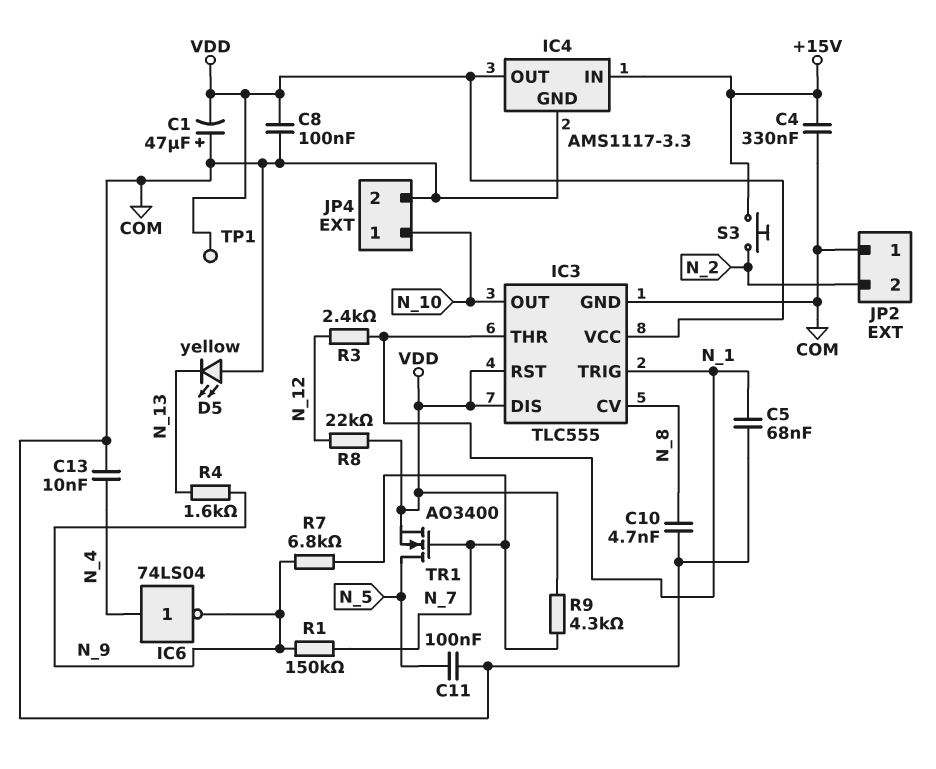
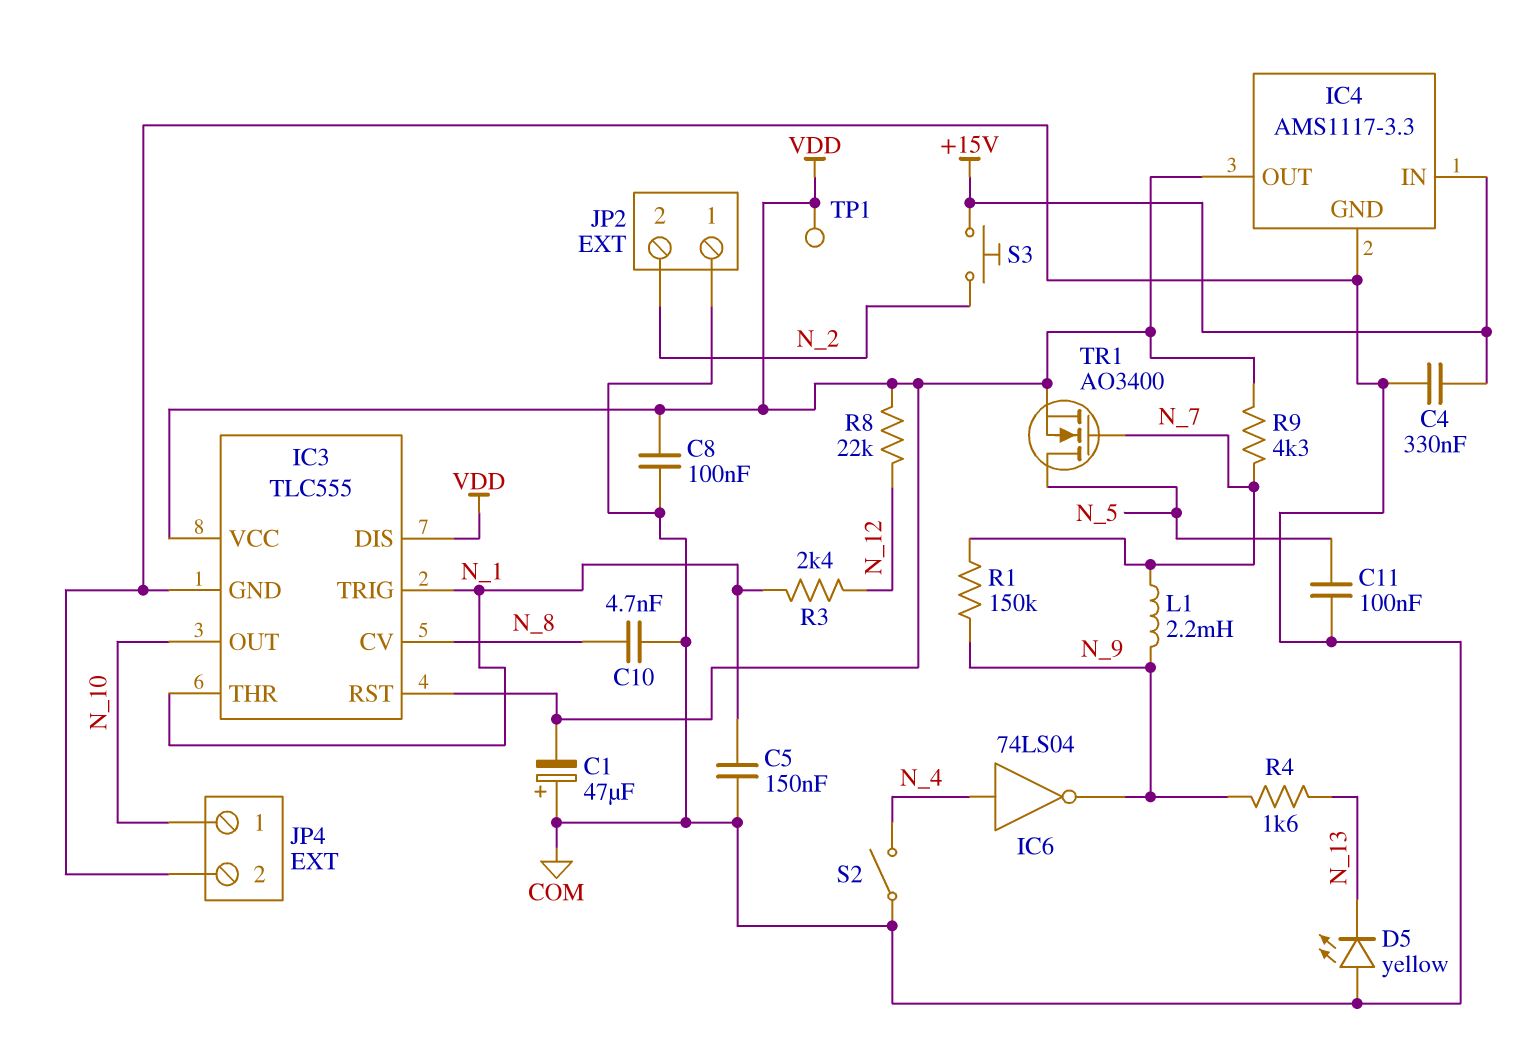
C5: 68nF (COM, N_1) -> 150nF (COM, N_1)
C13: 10nF (COM, N_4) -> none
L1: none -> 2.2mH (N_7, N_9)
R7: 6.8k (N_7, N_9) -> none
S2: none -> switch (COM, N_4)

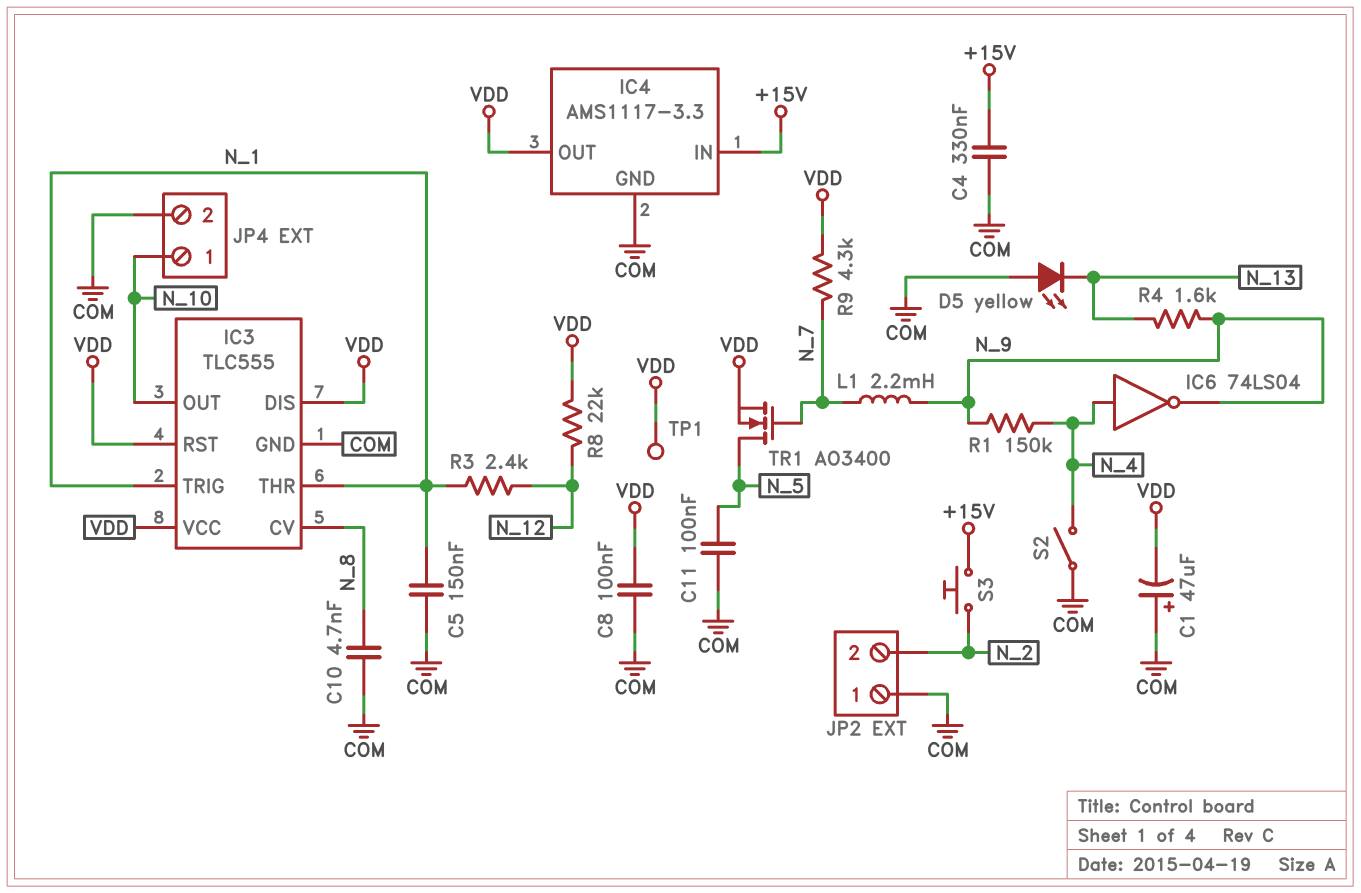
R1: 150k (N_7, N_9) -> 150k (N_4, N_9)

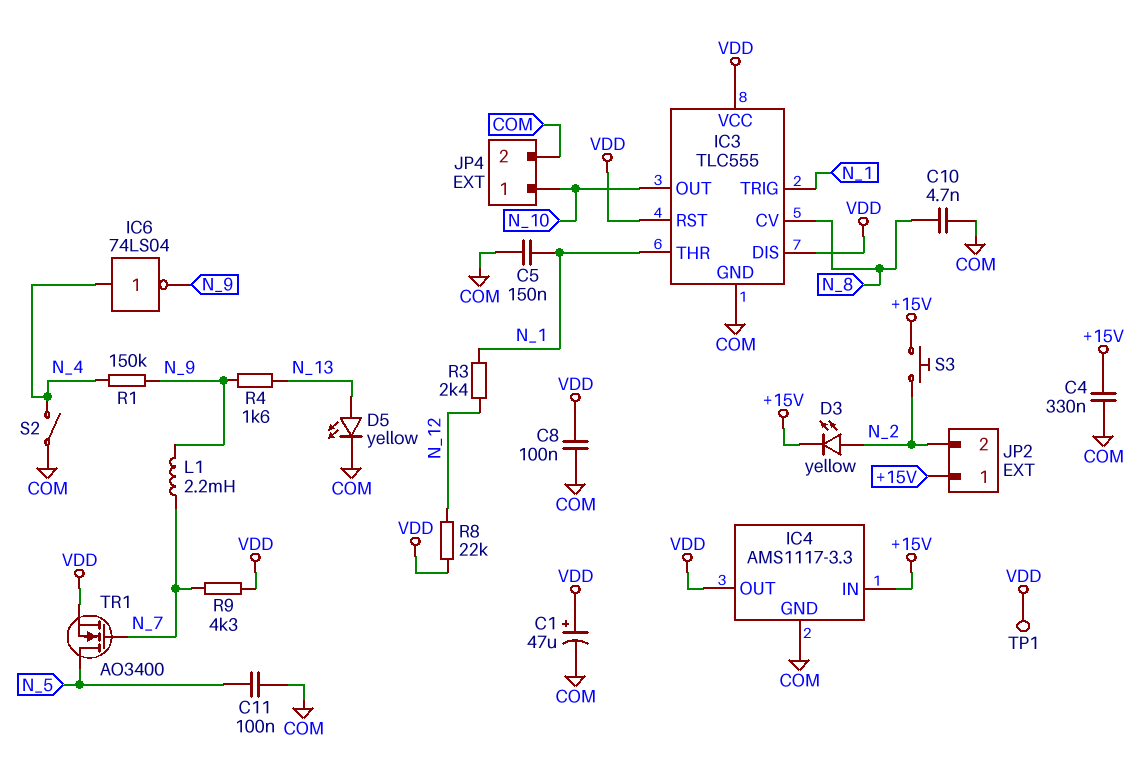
C1: 47uF (plus COM, minus VDD) -> 47uF (plus VDD, minus COM)
D3: none -> LED yellow (A N_2, K +15V)
D5: LED yellow (A COM, K N_13) -> LED yellow (A N_13, K COM)
JP2 pin 1: COM -> +15V

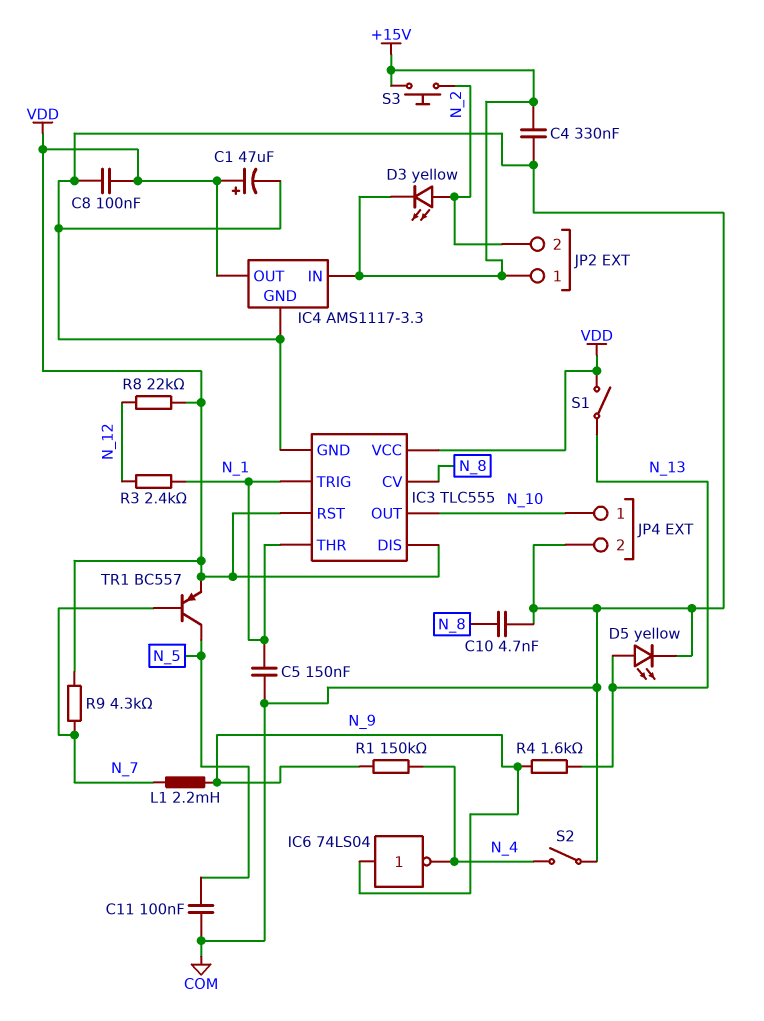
IC6: NOT 74LS04 (in N_4, out N_9) -> NOT 74LS04 (in N_9, out N_4)
S1: none -> switch (N_13, VDD)
TP1: test point (VDD) -> none
TR1: NMOS AO3400 (G N_7, D N_5, S VDD) -> PNP BC557 (B N_7, C N_5, E VDD)

